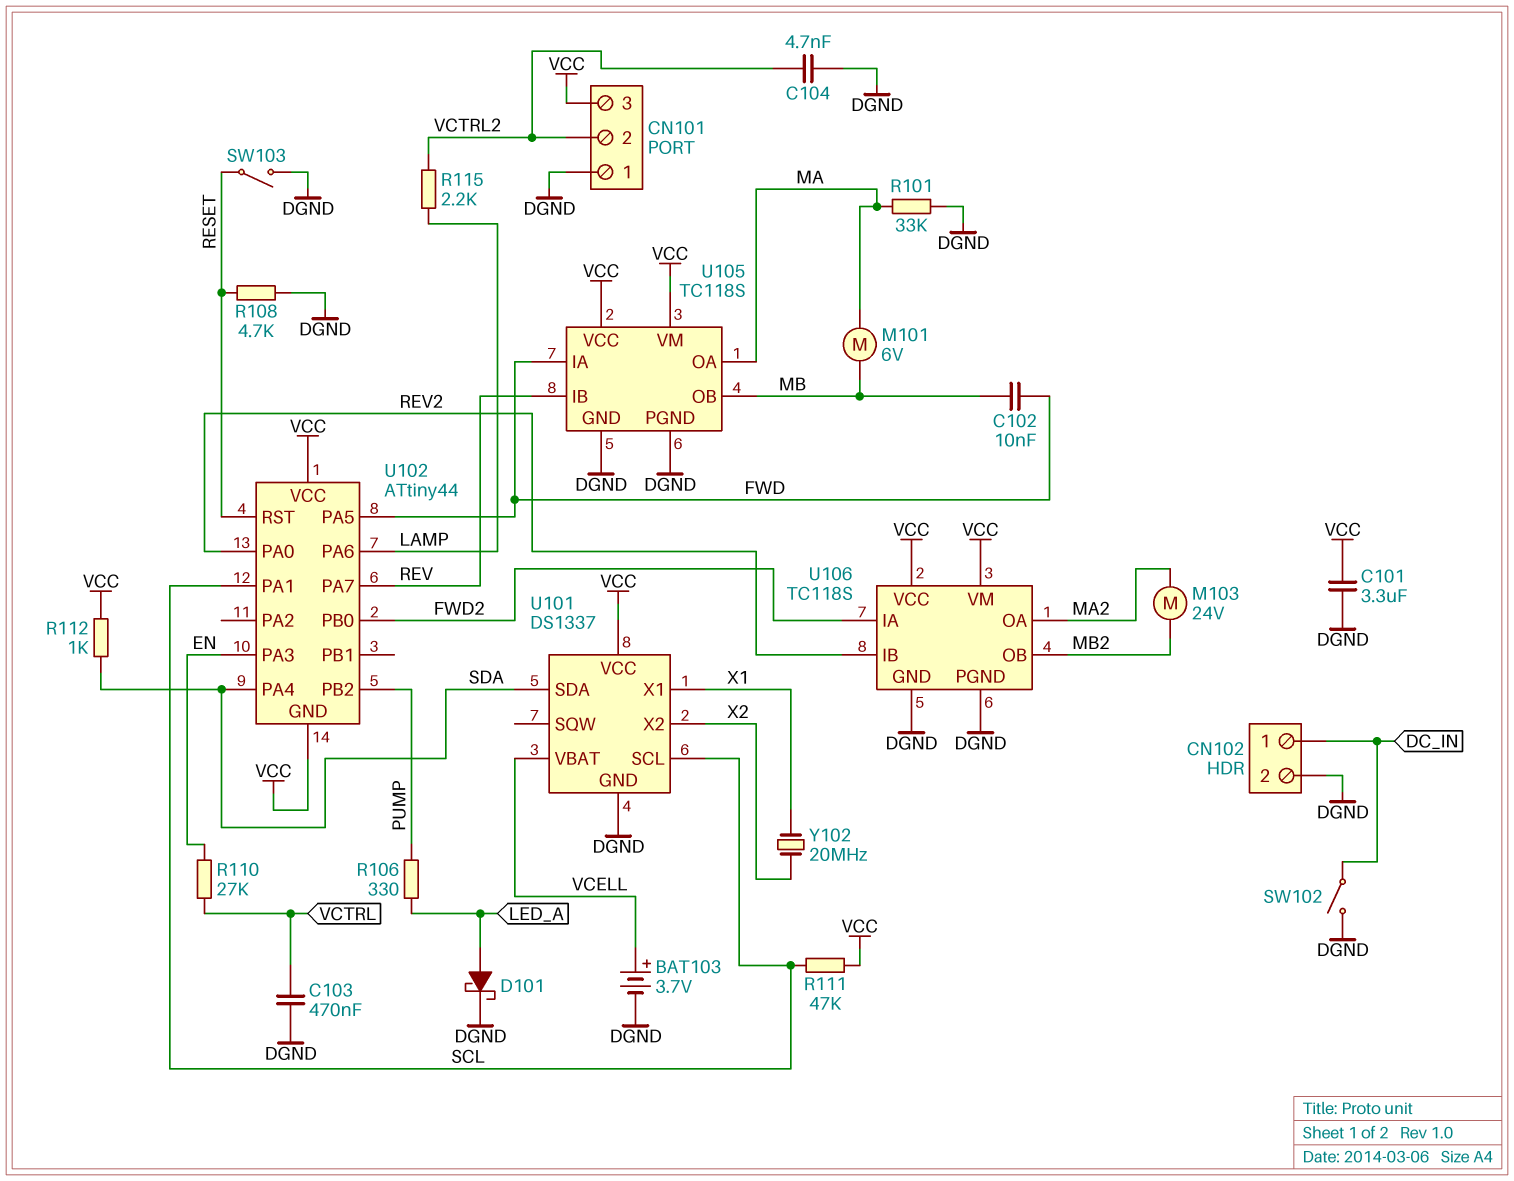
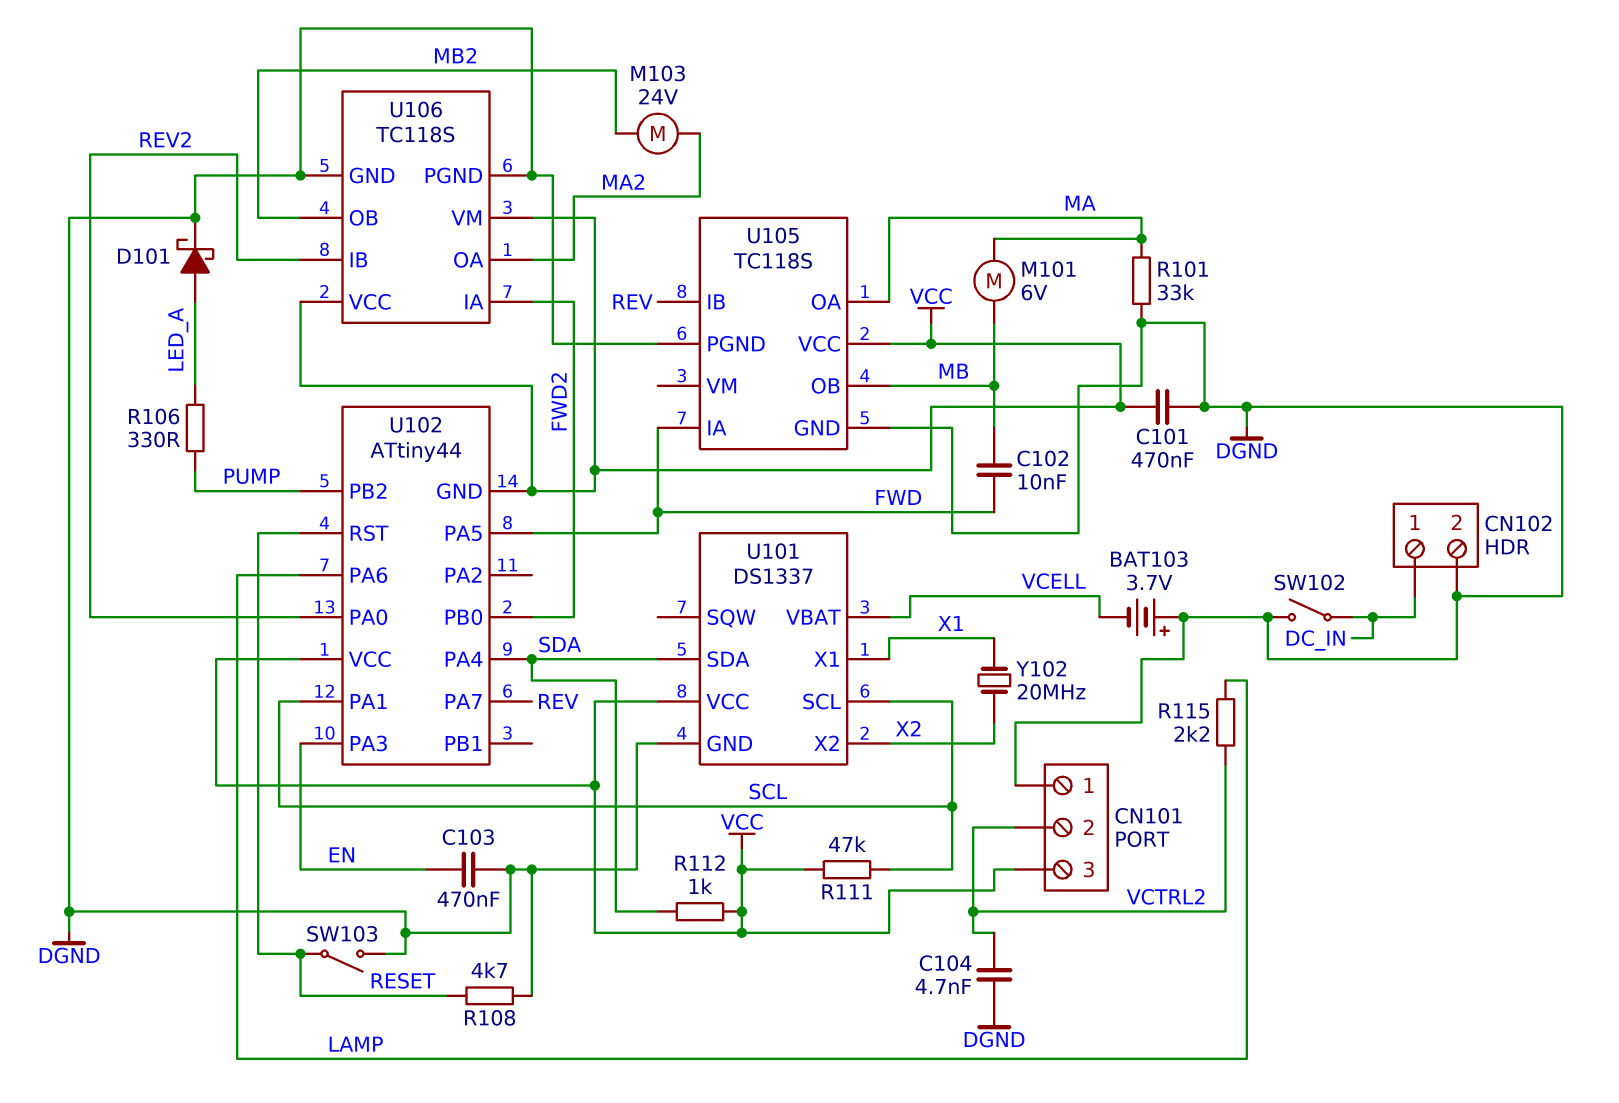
BAT103: 3.7V (plus VCELL, minus DGND) -> 3.7V (plus DGND, minus VCELL)
C101: 3.3uF (DGND, VCC) -> 470nF (DGND, VCC)
C103: 470nF (DGND, VCTRL) -> 470nF (DGND, EN)
R110: 27k (EN, VCTRL) -> none
U105 pin VM: VCC -> none

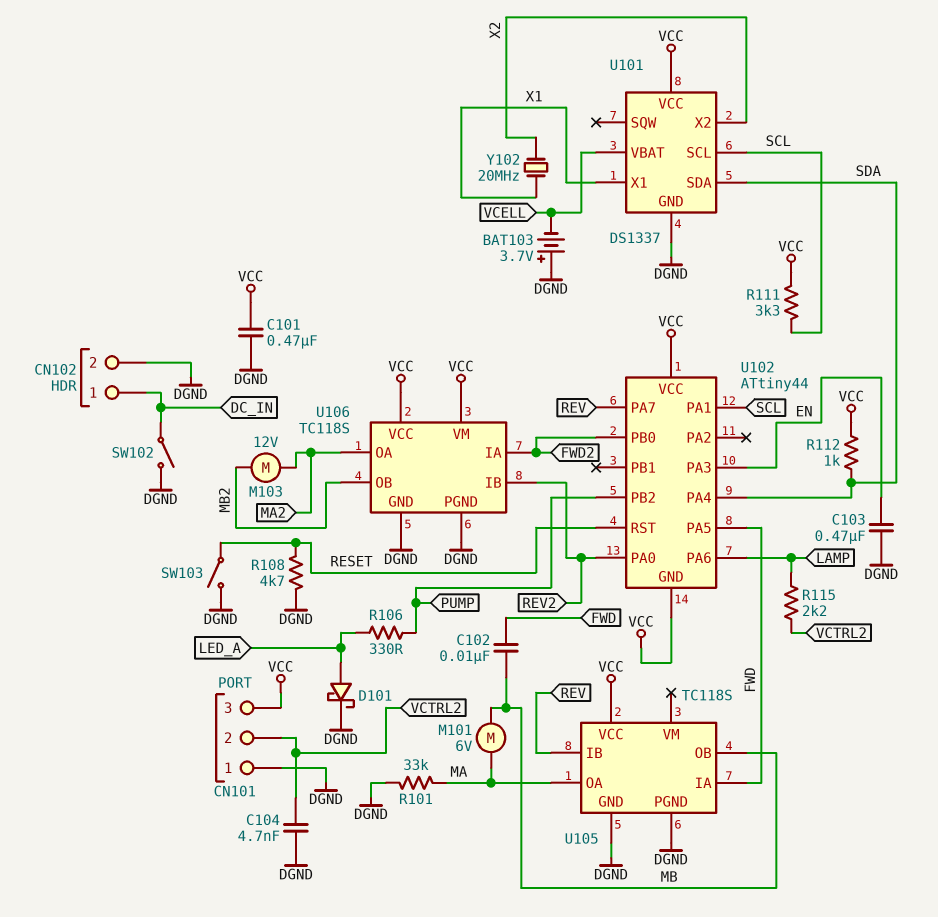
M103: motor 24V (MA2, MB2) -> motor 12V (MA2, MB2)
R111: 47k (SCL, VCC) -> 3.3k (SCL, VCC)

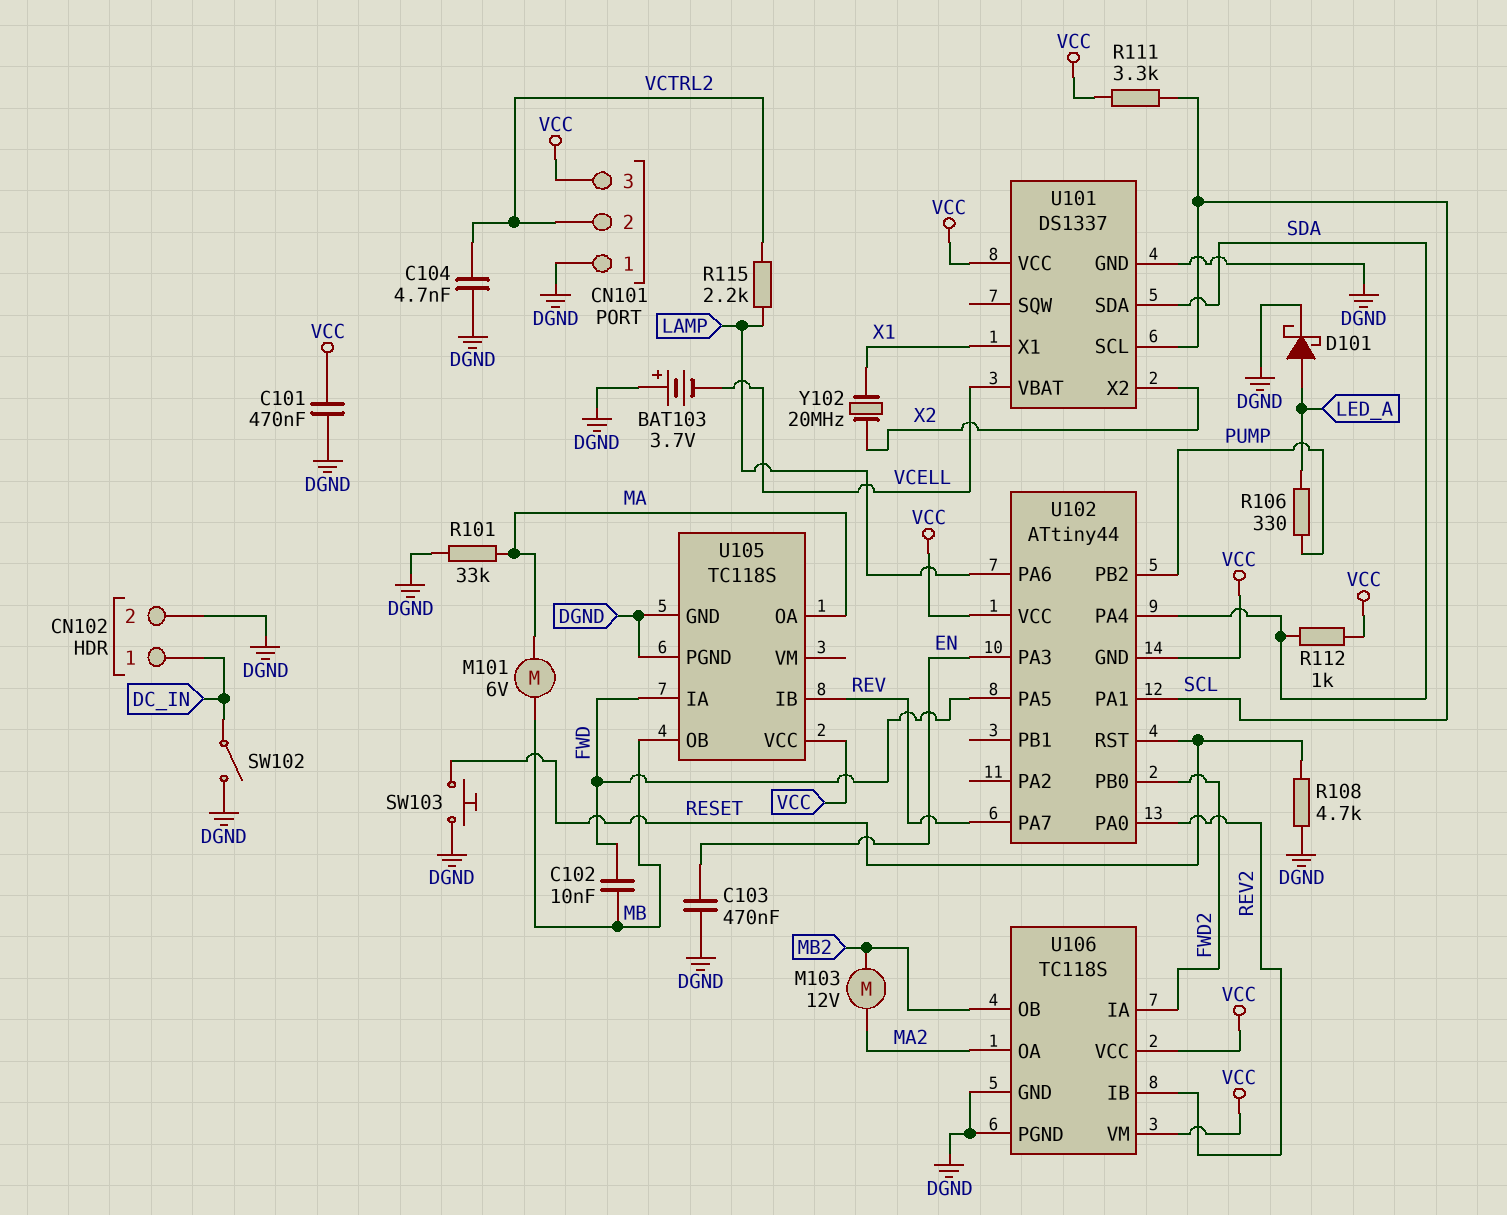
SW103: switch (DGND, RESET) -> button (DGND, RESET)

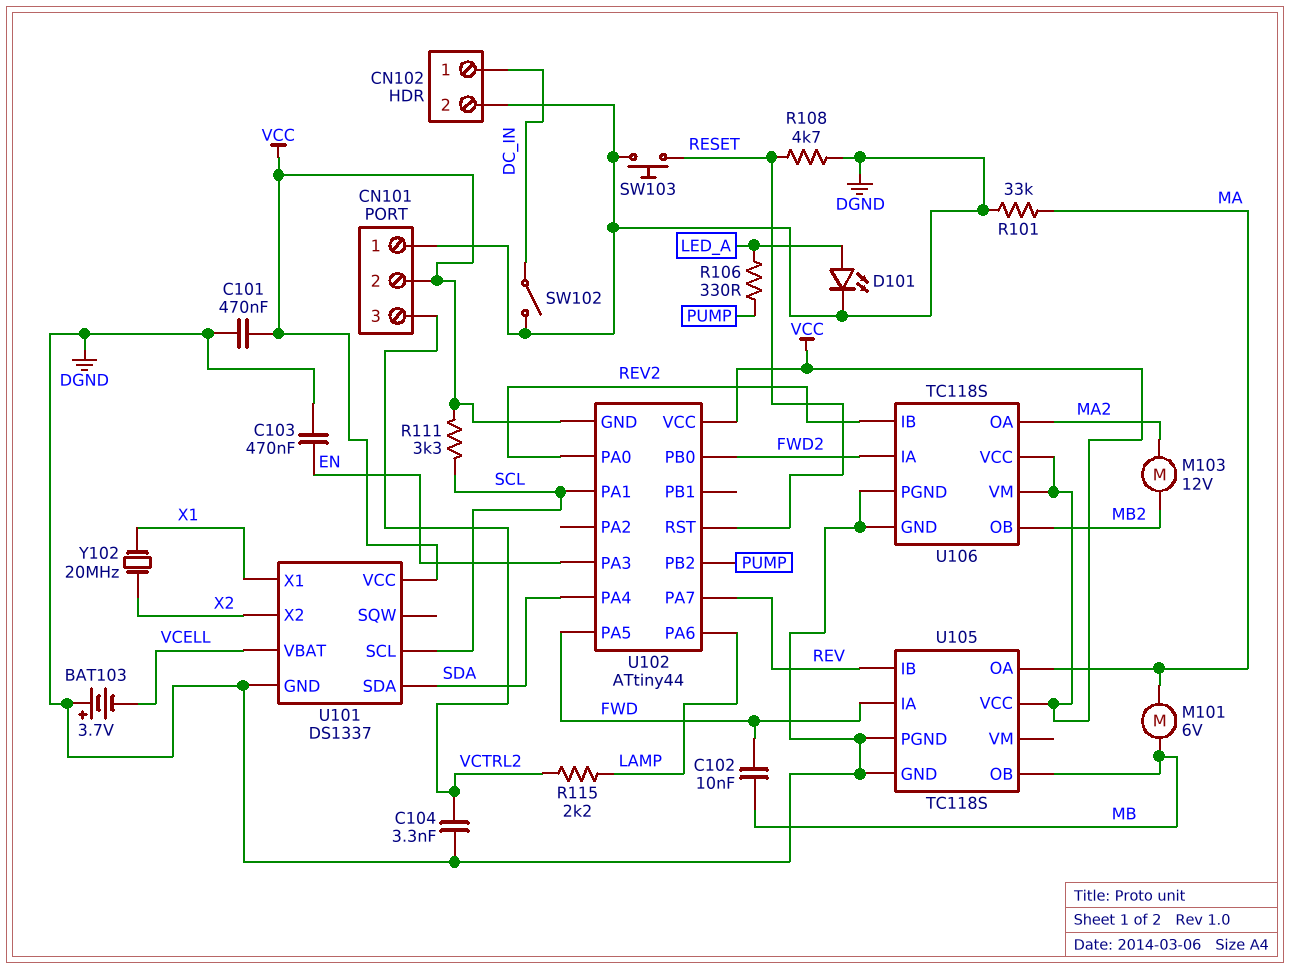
C104: 4.7nF (DGND, VCTRL2) -> 3.3nF (DGND, VCTRL2)
CN101 pin 2: VCTRL2 -> VCC
CN101 pin 3: VCC -> VCTRL2
D101: schottky (A LED_A, K DGND) -> LED (A LED_A, K DGND)
R112: 1k (SDA, VCC) -> none

